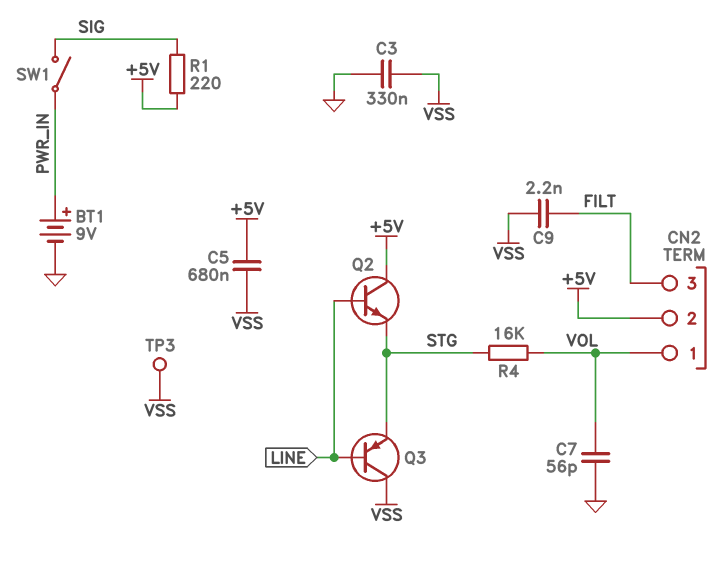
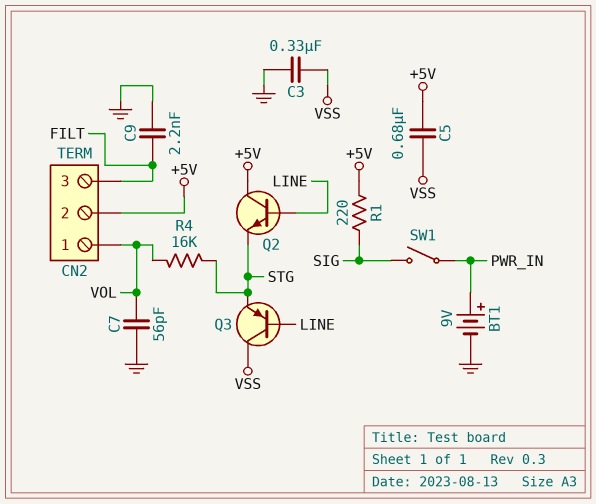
C9: 2.2nF (FILT, VSS) -> 2.2nF (FILT, GND)
TP3: test point (VSS) -> none

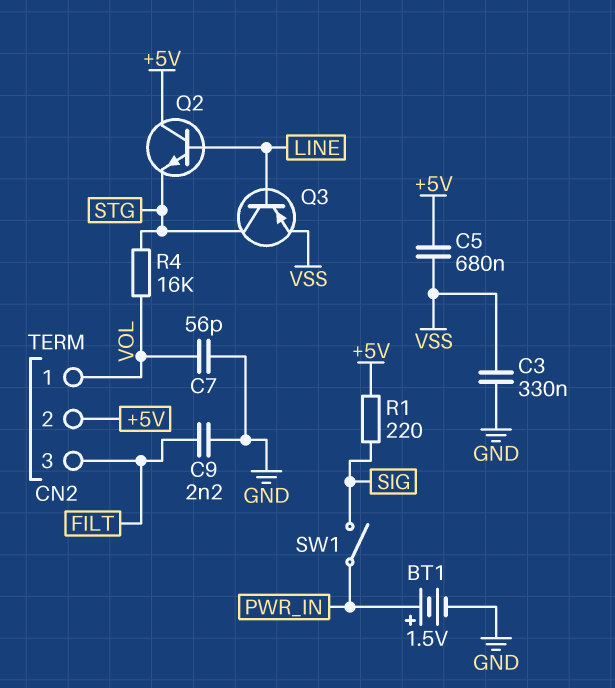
BT1: 9V (plus PWR_IN, minus GND) -> 1.5V (plus PWR_IN, minus GND)
Q3: PNP (B LINE, C VSS, E STG) -> PNP (B LINE, C STG, E VSS)

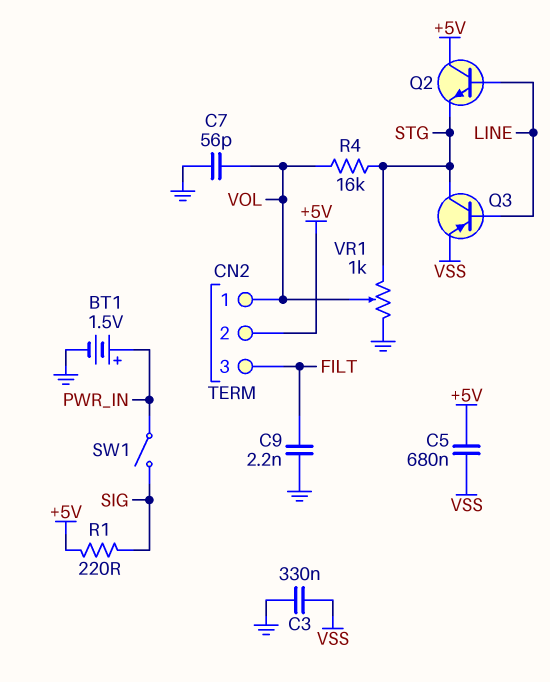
VR1: none -> 1k (GND, STG, wiper VOL)

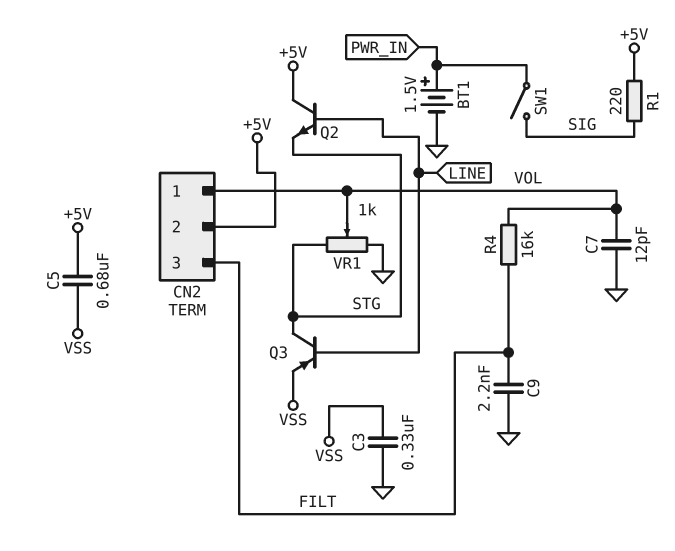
C7: 56pF (GND, VOL) -> 12pF (GND, VOL)
R4: 16k (STG, VOL) -> 16k (FILT, VOL)

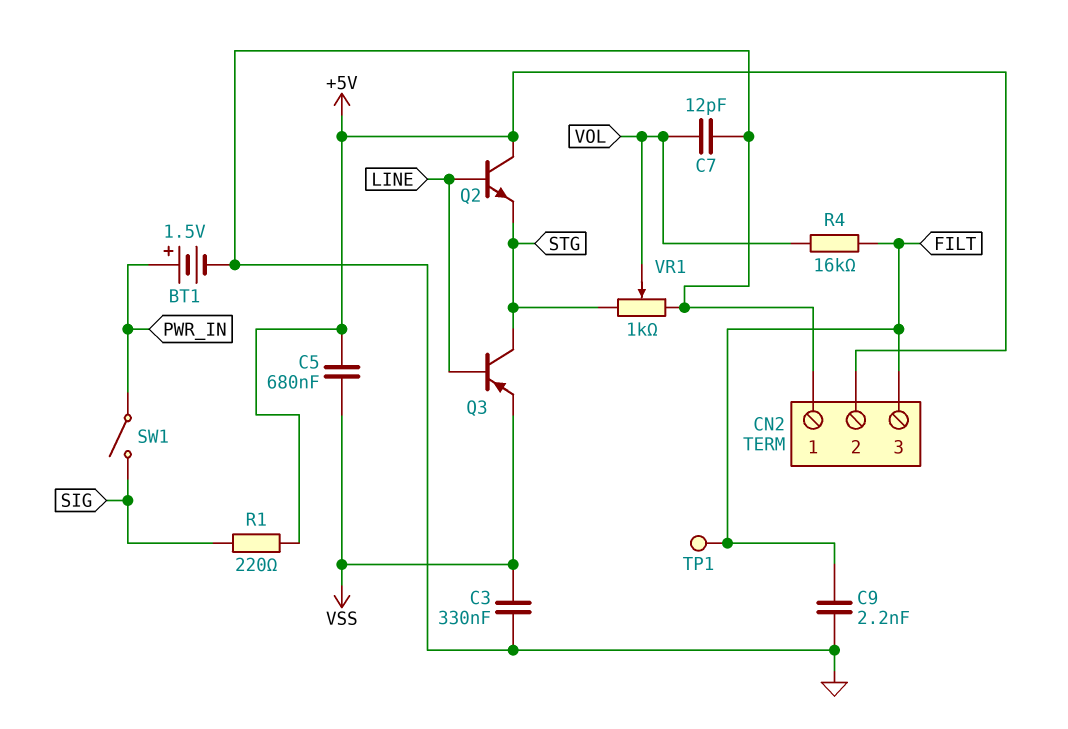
CN2 pin 1: VOL -> GND
TP1: none -> test point (FILT)

